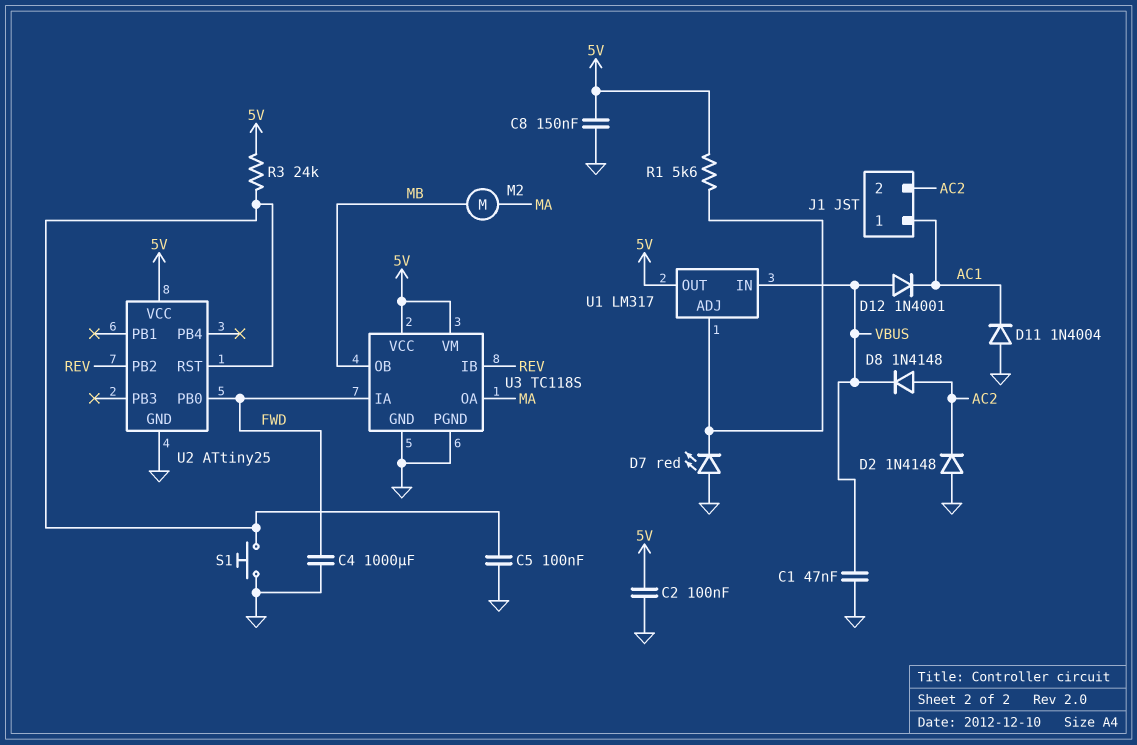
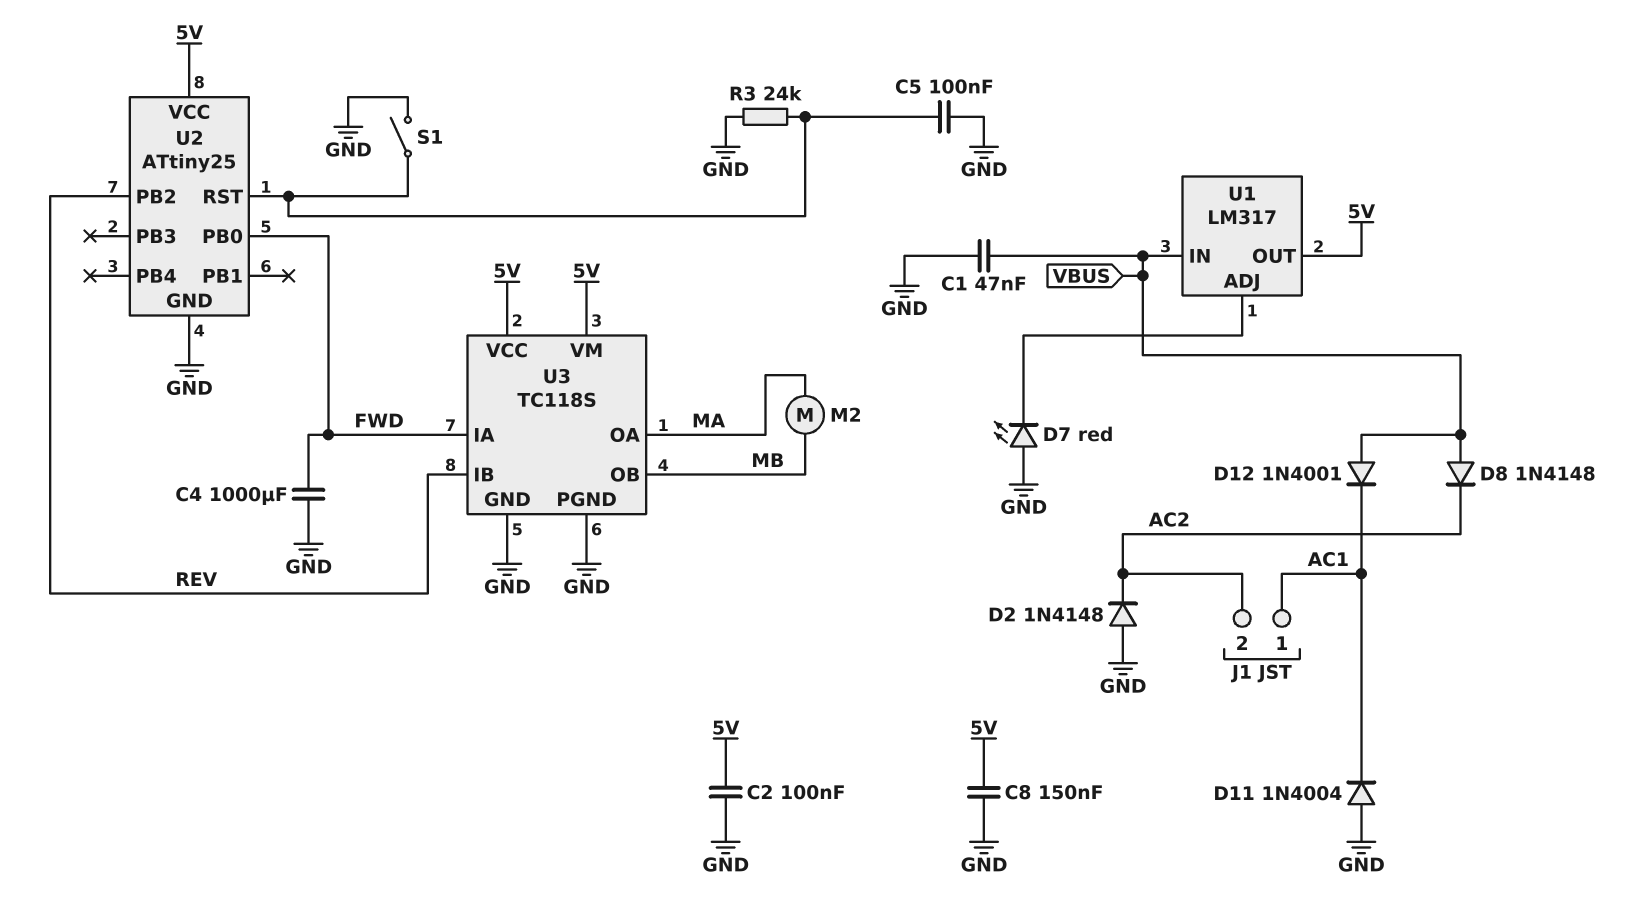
D8: diode 1N4148 (A AC2, K VBUS) -> diode 1N4148 (A VBUS, K AC2)
R1: 5.6k (5V, U1/ADJ) -> none
R3: 24k (5V, U2/RST) -> 24k (GND, U2/RST)
S1: button (GND, U2/RST) -> switch (GND, U2/RST)

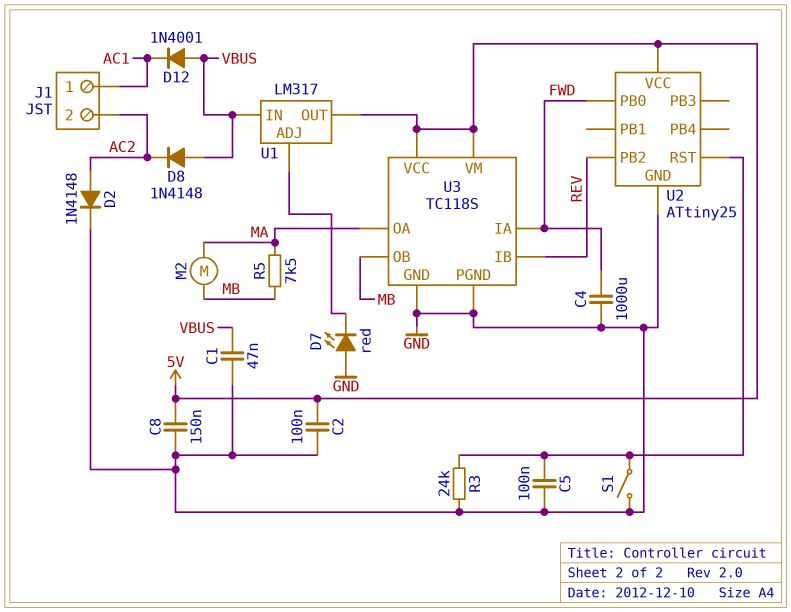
D2: diode 1N4148 (A GND, K AC2) -> diode 1N4148 (A AC2, K GND)
D11: diode 1N4004 (A GND, K AC1) -> none
R5: none -> 7.5k (MA, MB)

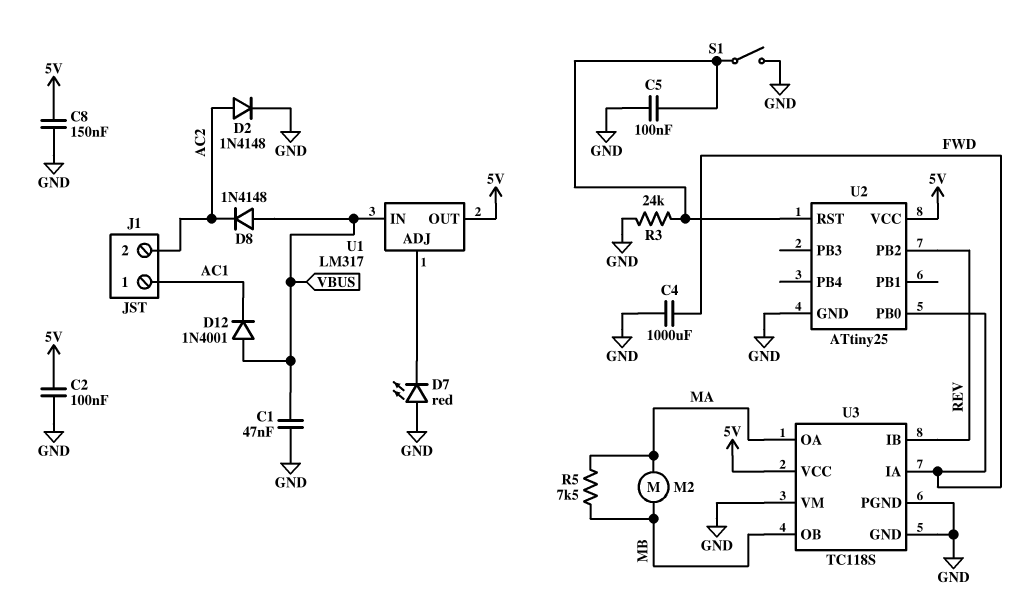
U3 pin VM: 5V -> GND

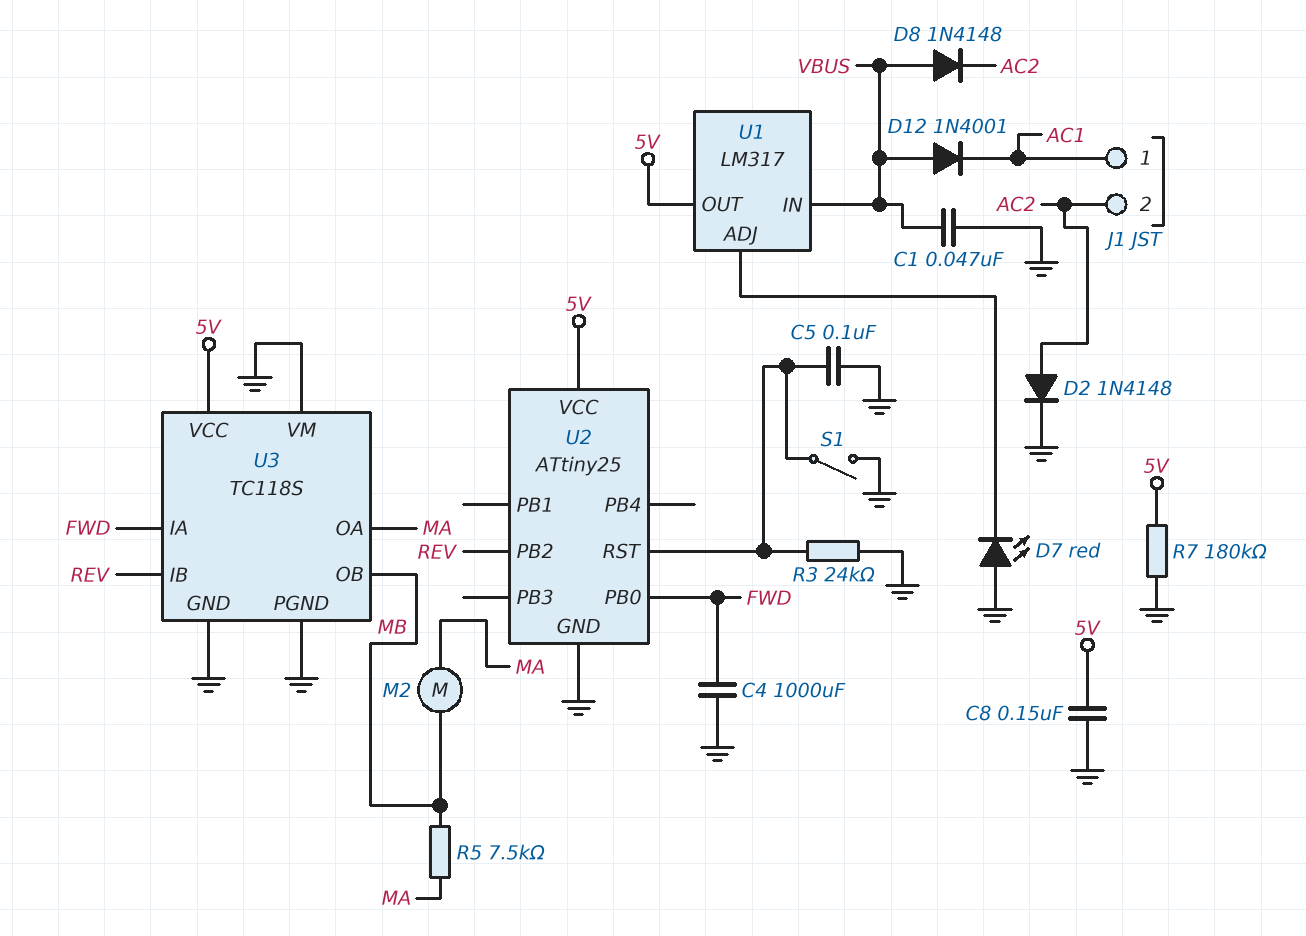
C2: 100nF (5V, GND) -> none
R7: none -> 180k (5V, GND)

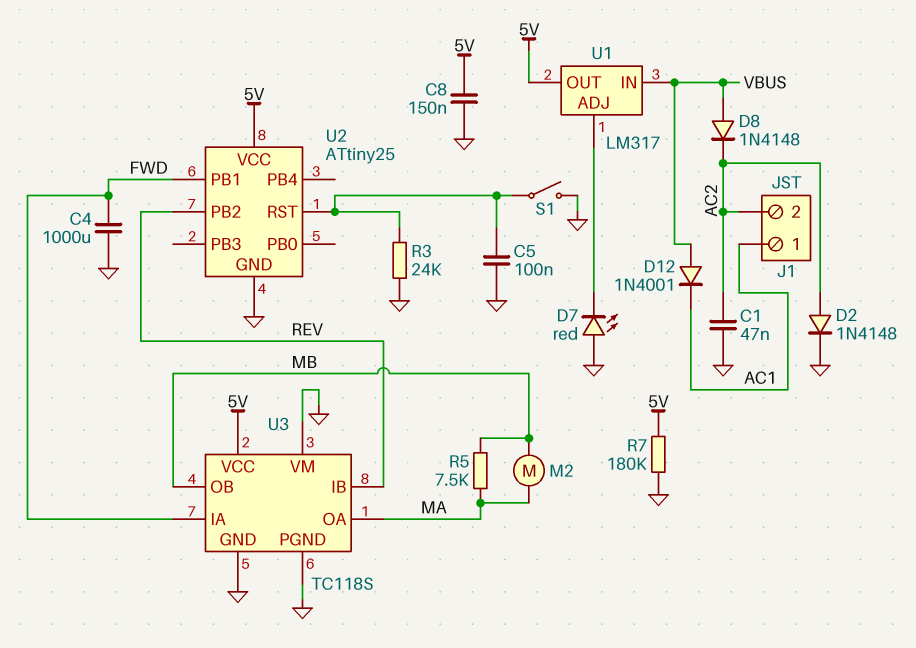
C1: 47nF (GND, VBUS) -> 47nF (AC2, GND)
U2 pin PB0: FWD -> none
U2 pin PB1: none -> FWD

